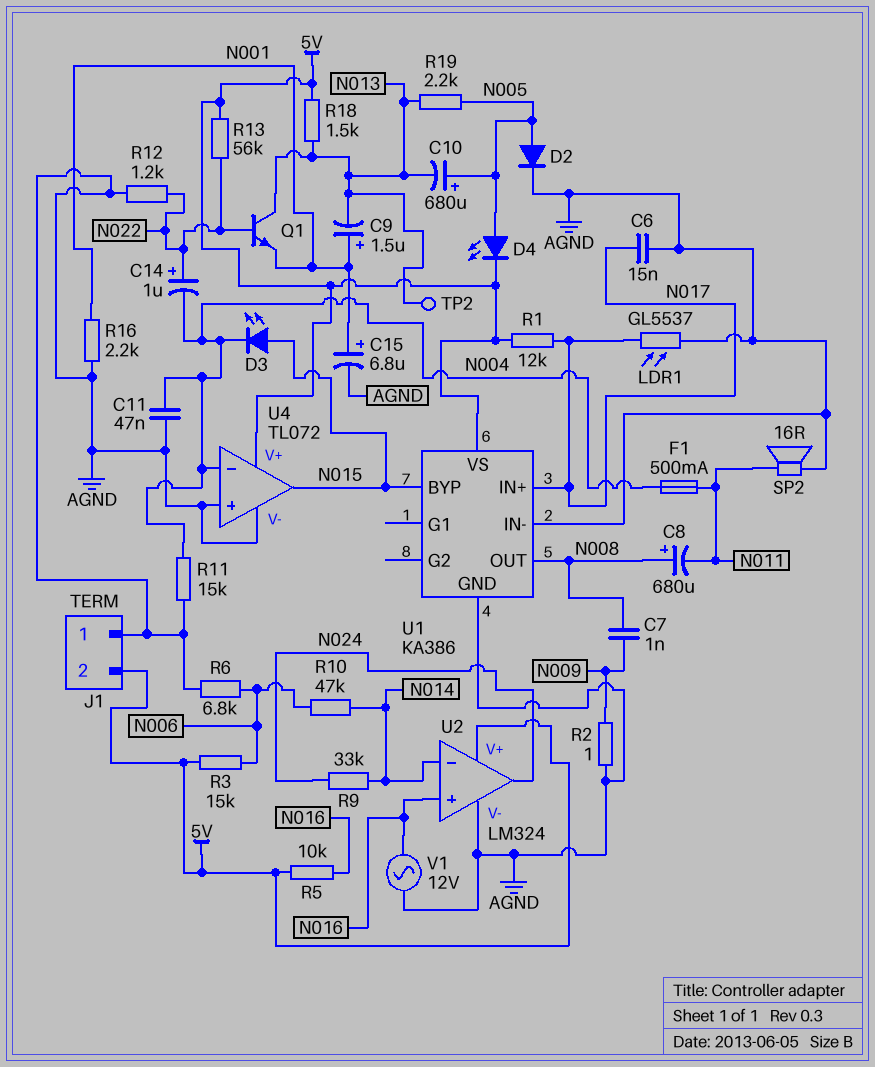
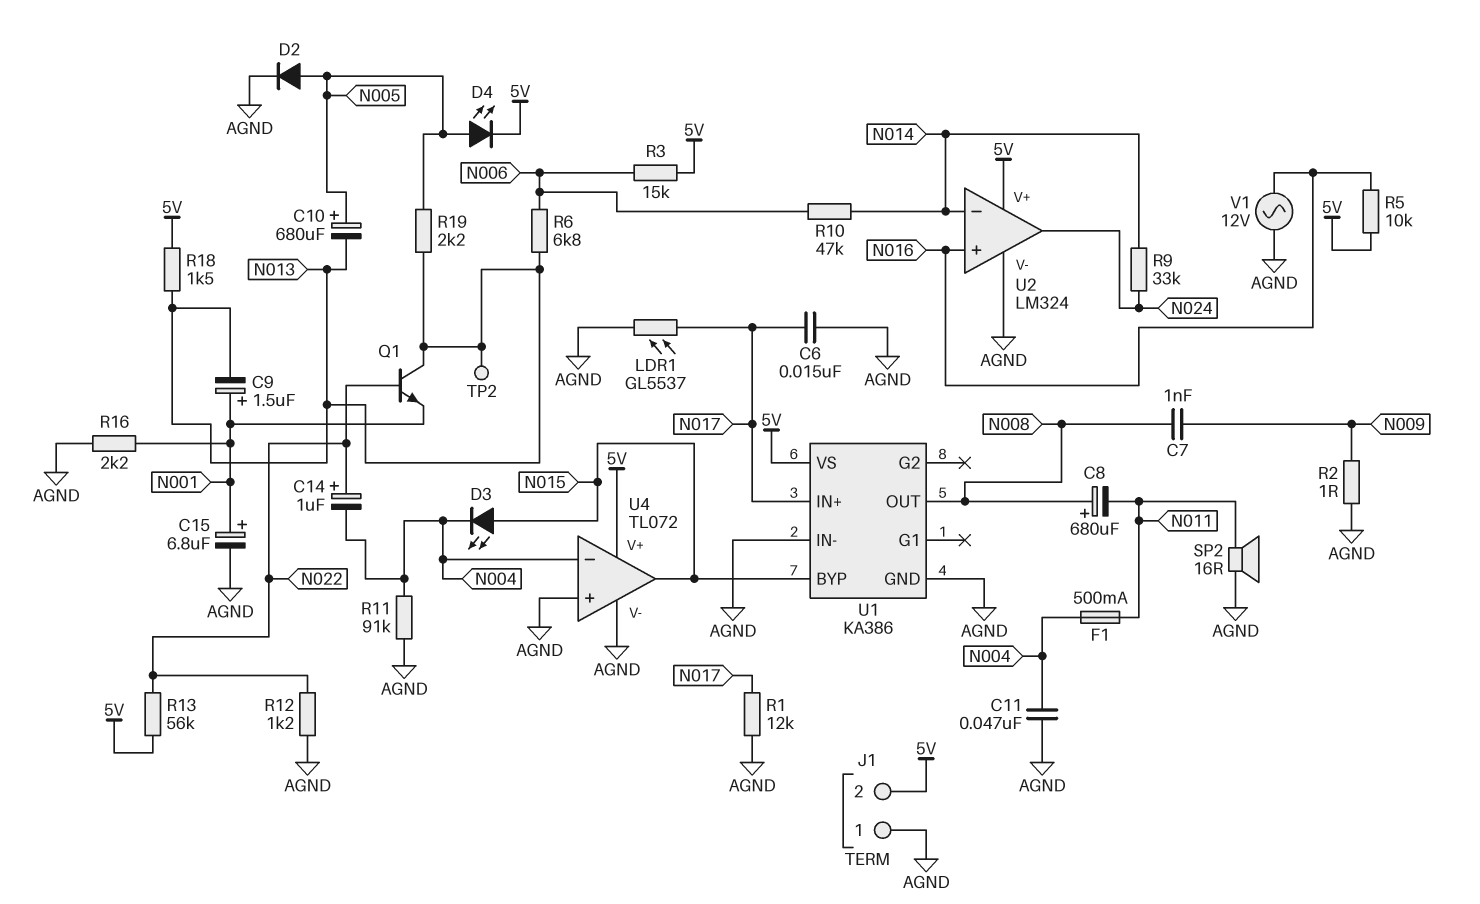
R1: 12k (5V, N017) -> 12k (AGND, N017)
R6: 6.8k (AGND, N006) -> 6.8k (N006, N013)
R11: 15k (AGND, N004) -> 91k (AGND, N004)

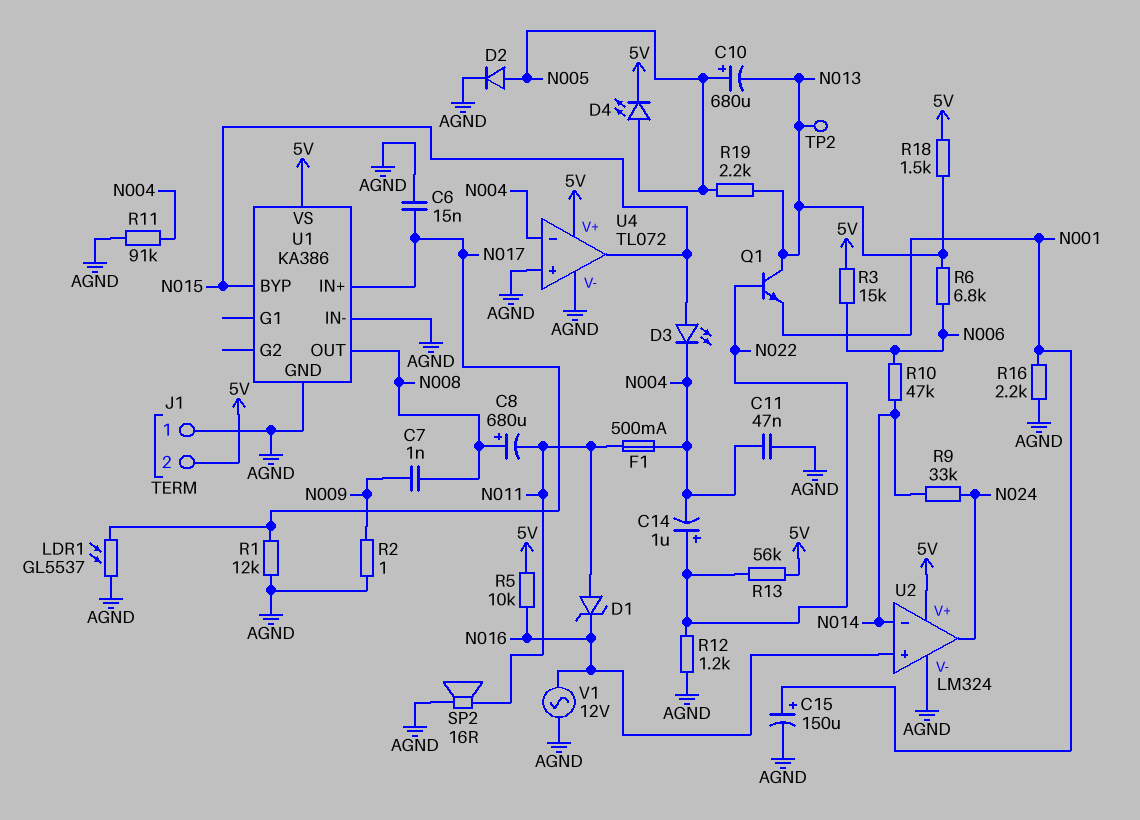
C9: 1.5uF (plus N001, minus N013) -> none
C15: 6.8uF (plus N001, minus AGND) -> 150uF (plus N001, minus AGND)
D1: none -> zener (A N011, K N016)

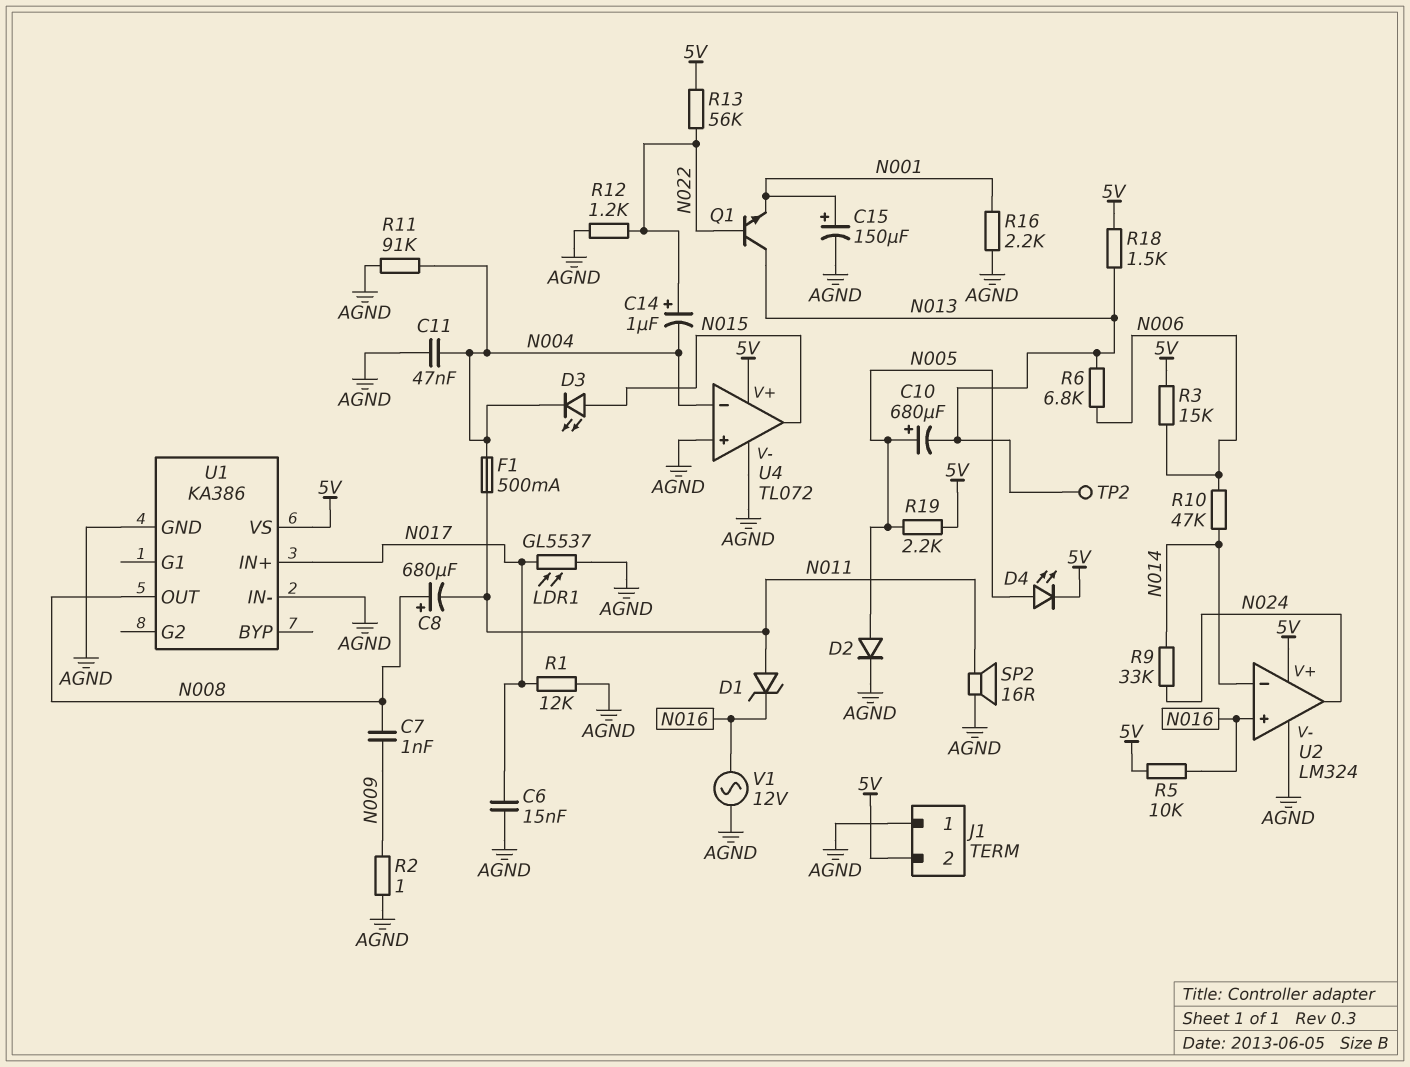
R19: 2.2k (N005, N013) -> 2.2k (5V, N005)
U1 pin BYP: N015 -> none

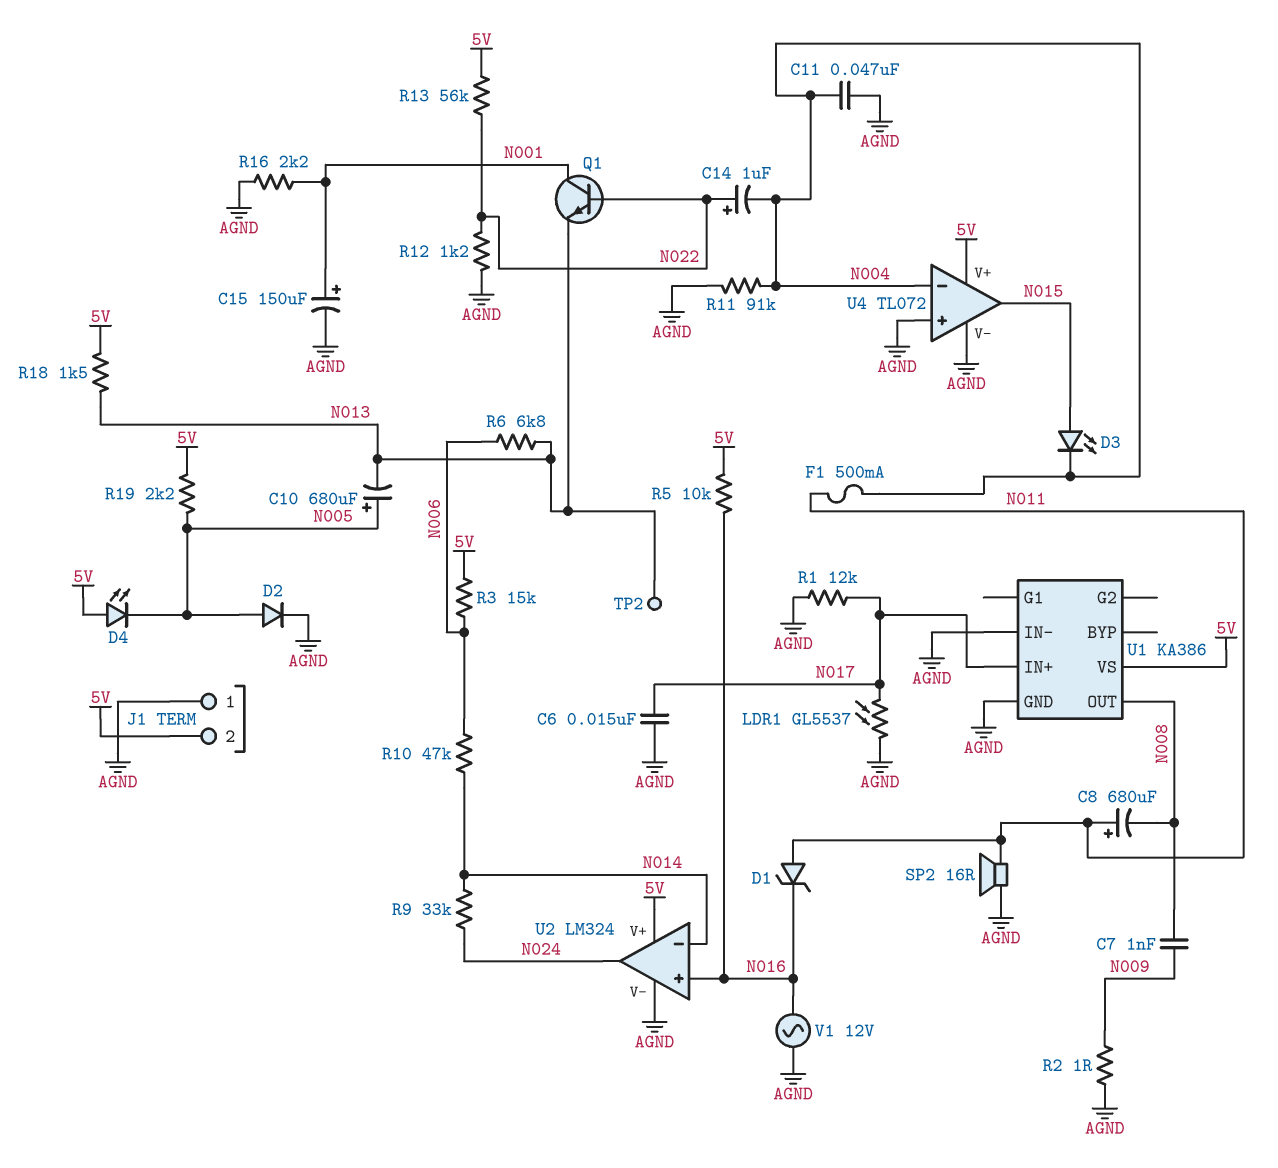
C8: 680uF (plus N008, minus N011) -> 680uF (plus N011, minus N008)
D4: LED (A N005, K 5V) -> LED (A 5V, K N005)
Q1: NPN (B N022, C N013, E N001) -> NPN (B N022, C N001, E N013)

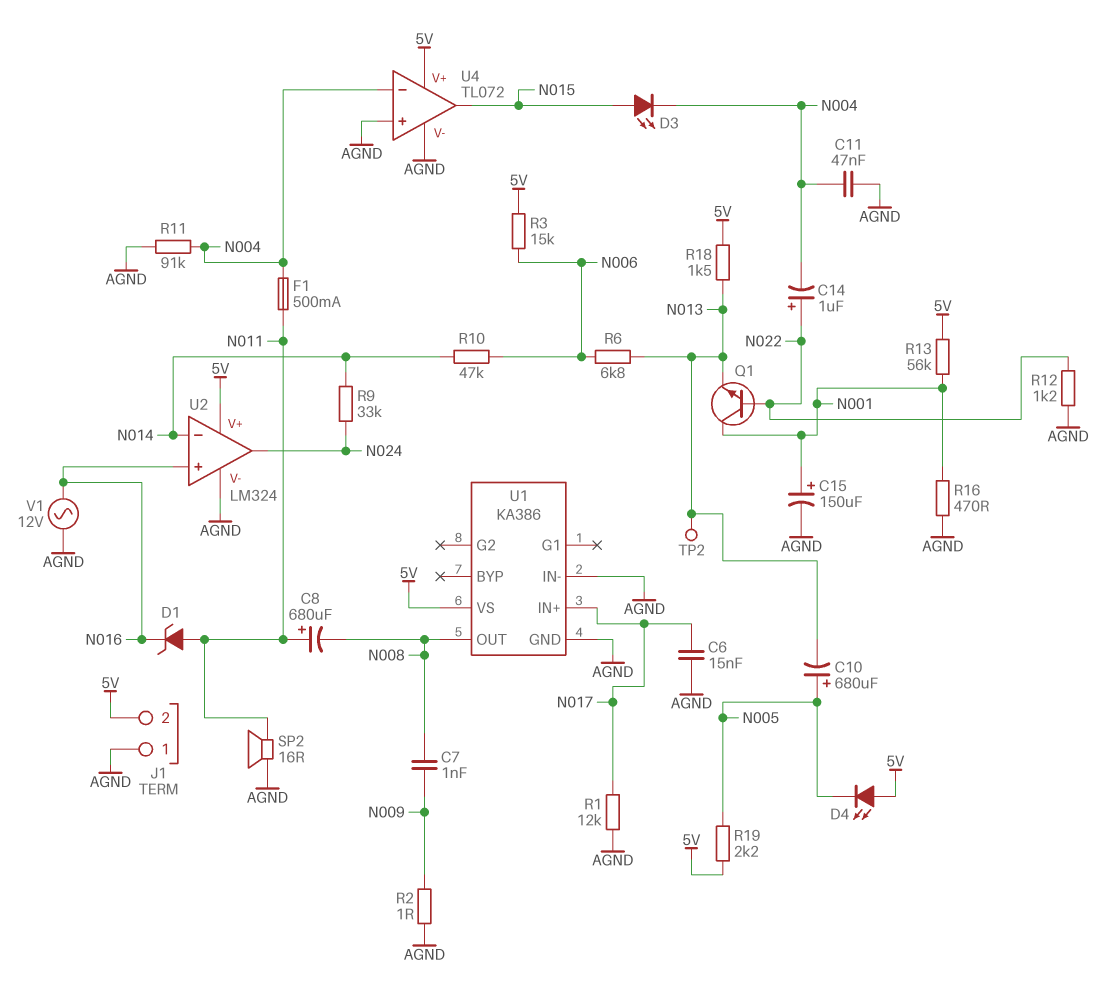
D2: diode (A N005, K AGND) -> none
LDR1: GL5537 (AGND, N017) -> none
R5: 10k (5V, N016) -> none
R13: 56k (5V, N022) -> 56k (5V, N001)
R16: 2.2k (AGND, N001) -> 470 (AGND, N001)

